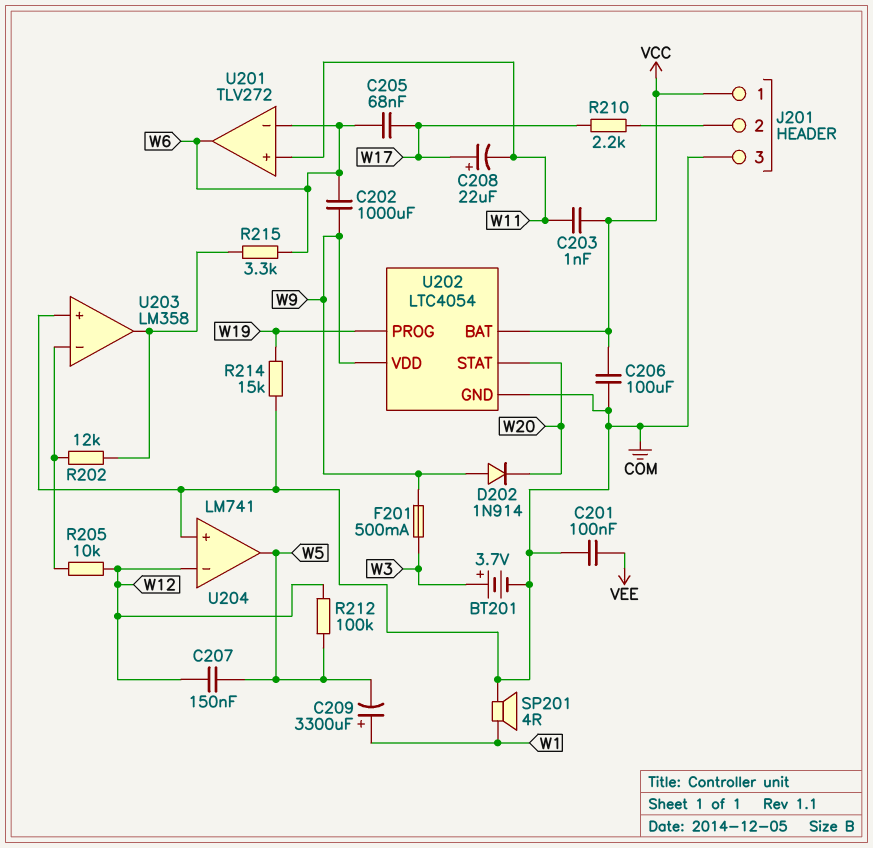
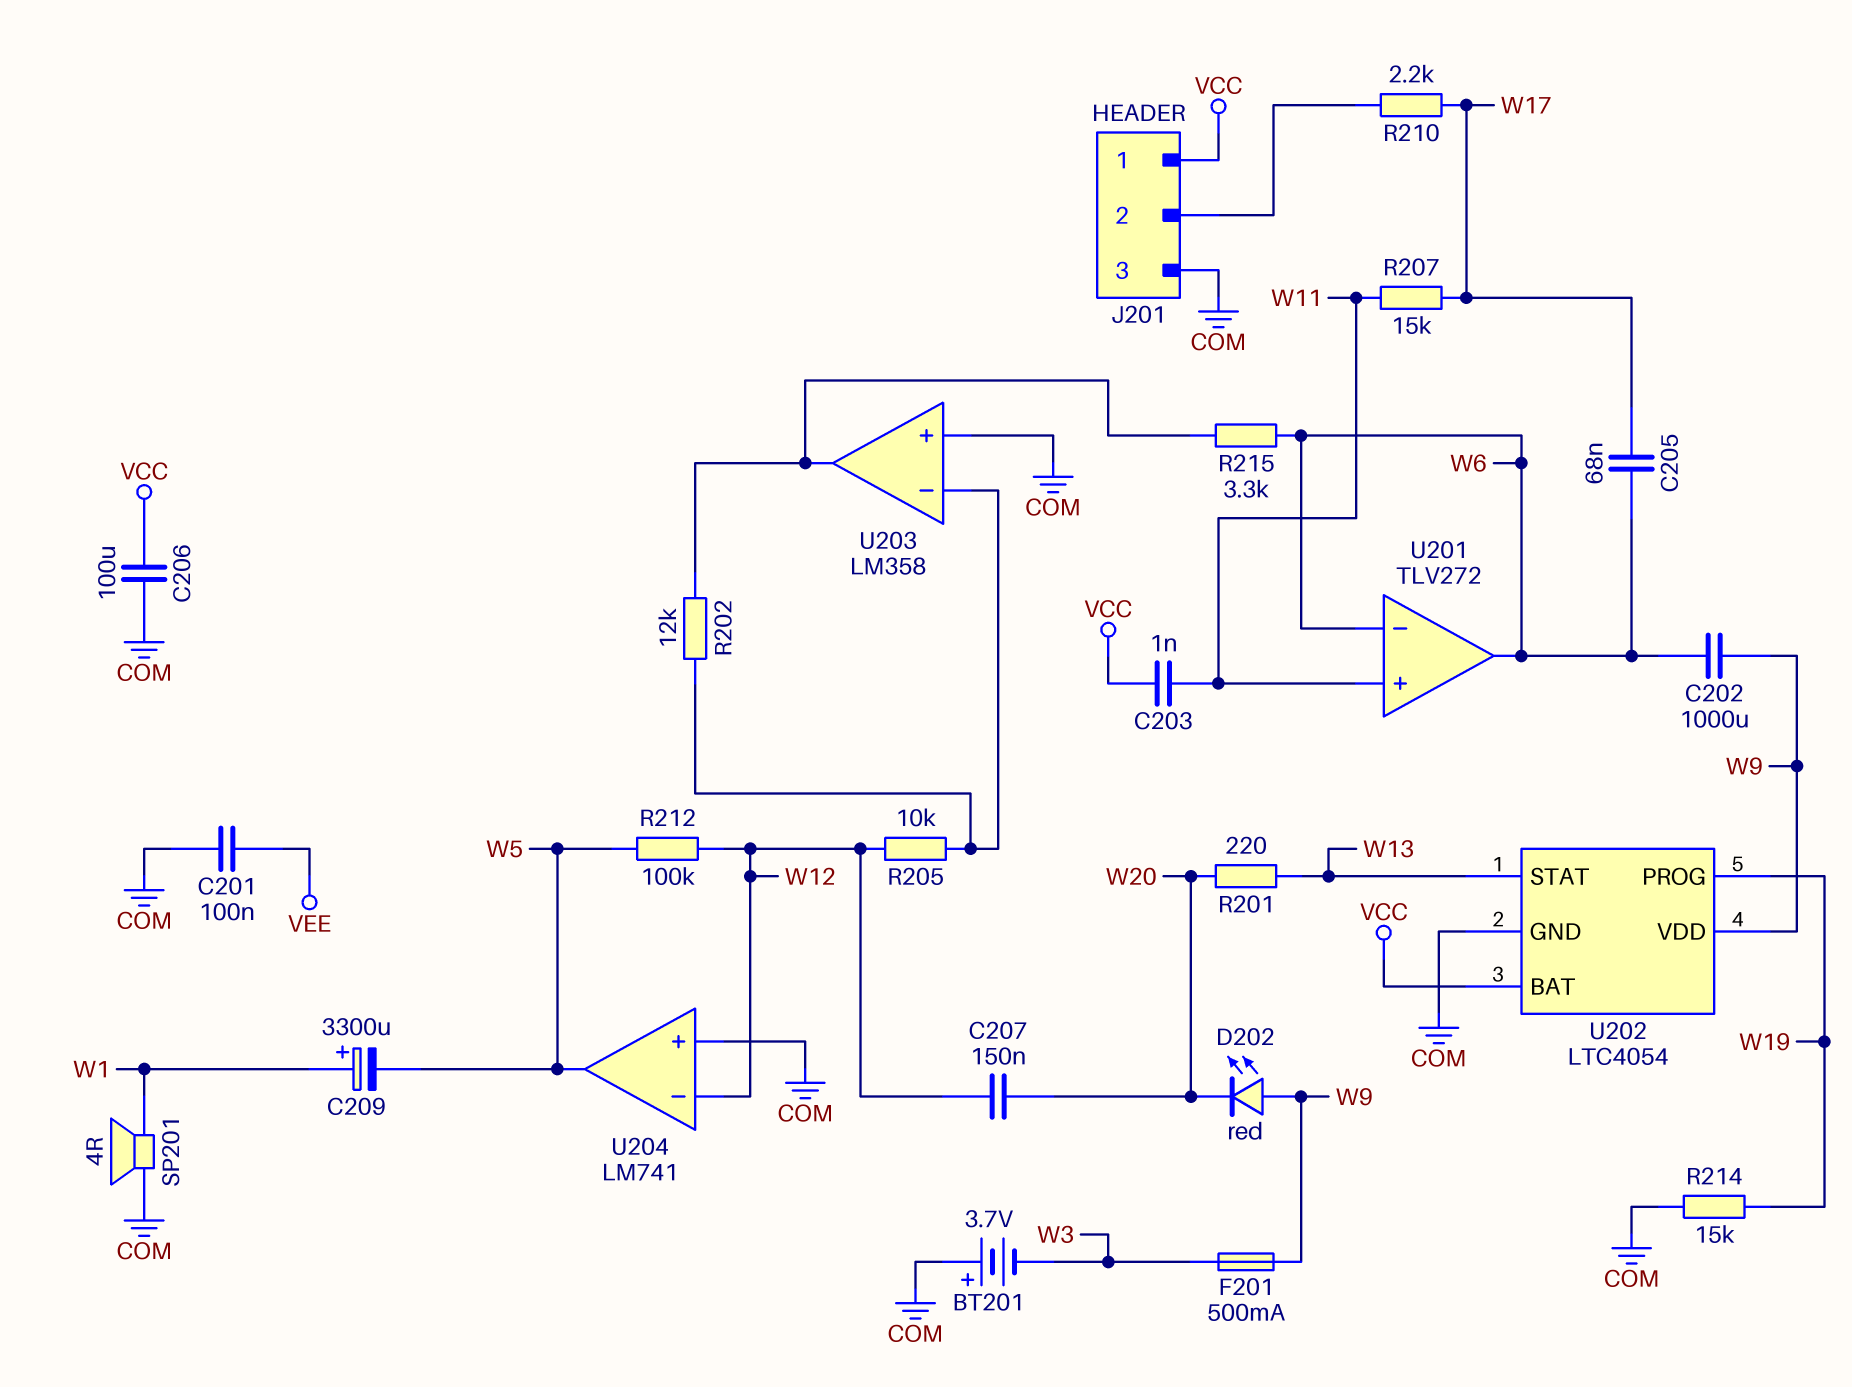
BT201: 3.7V (plus W3, minus COM) -> 3.7V (plus COM, minus W3)
C207: 150nF (W5, W12) -> 150nF (W12, W20)
C208: 22uF (plus W17, minus W11) -> none
D202: diode 1N914 (A W9, K W20) -> LED red (A W9, K W20)
R201: none -> 220 (W13, W20)
R207: none -> 15k (W11, W17)
U202 pin STAT: W20 -> W13

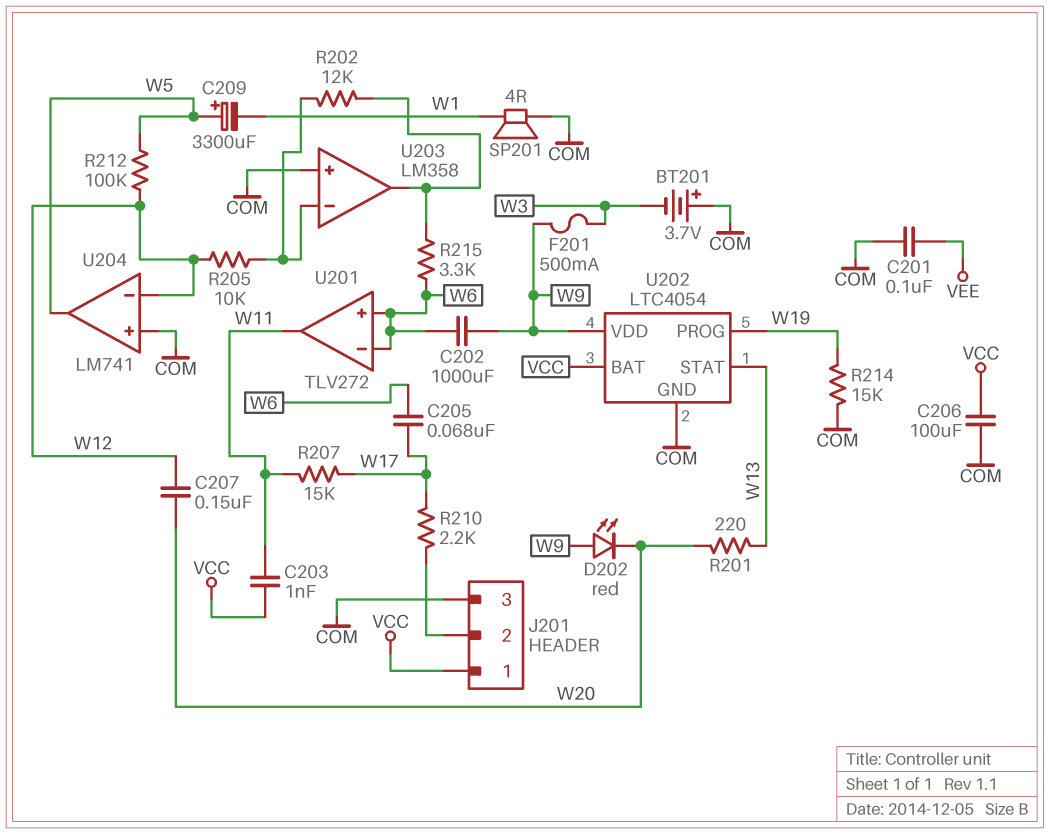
C209: 3300uF (plus W1, minus W5) -> 3300uF (plus W5, minus W1)
U201 pin in+: W11 -> W6
U201 pin out: W6 -> W11

